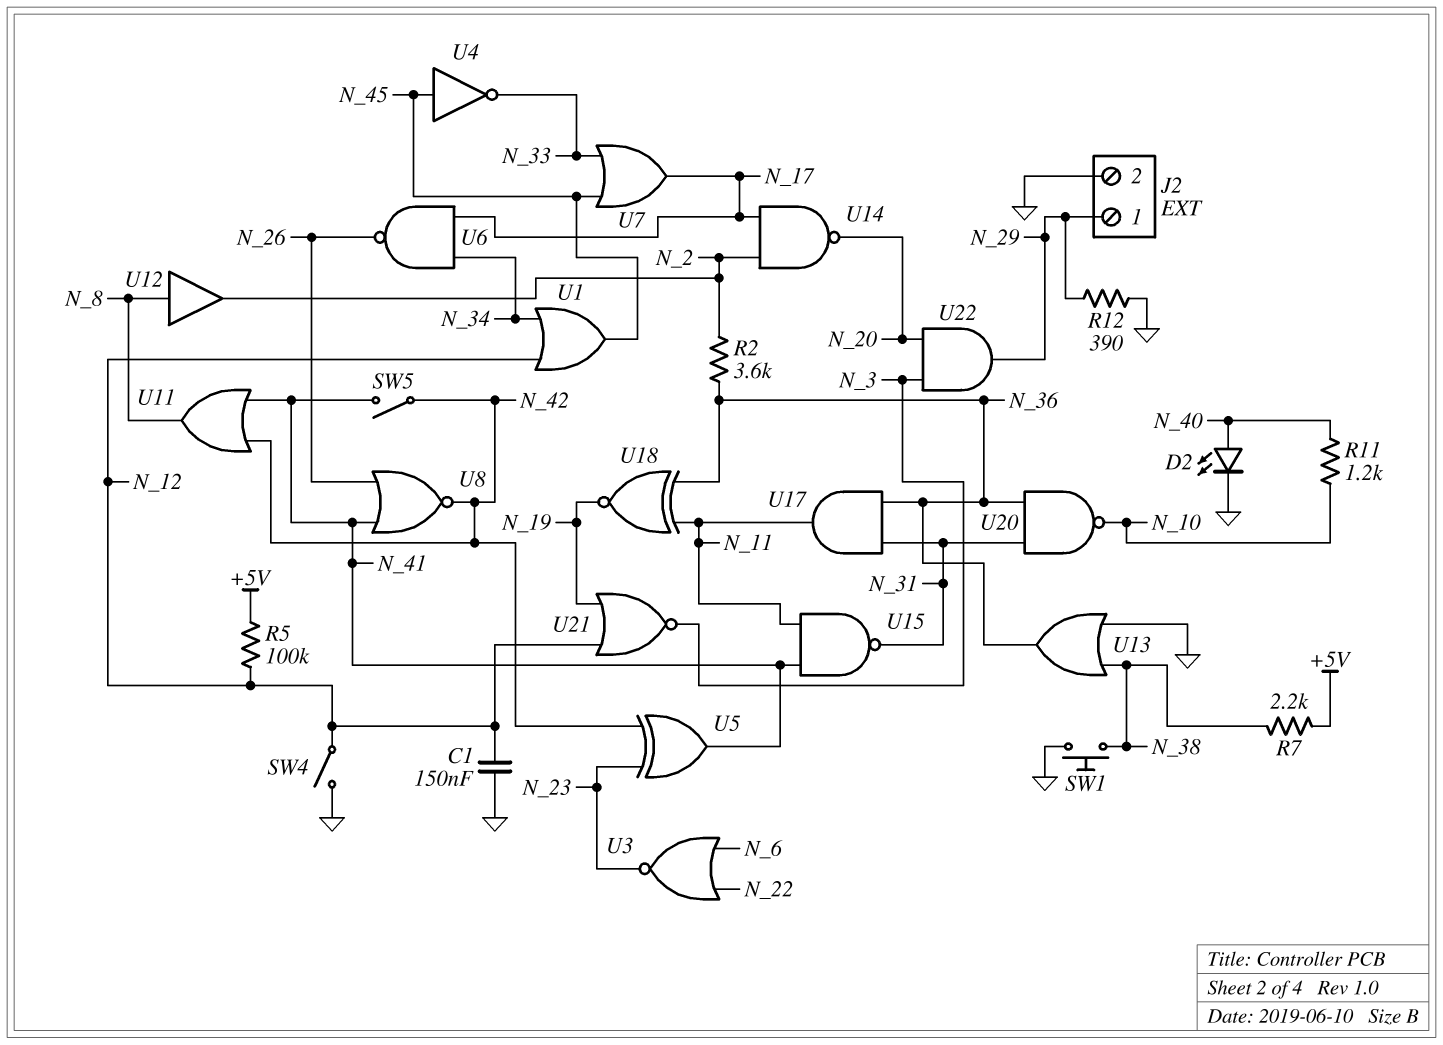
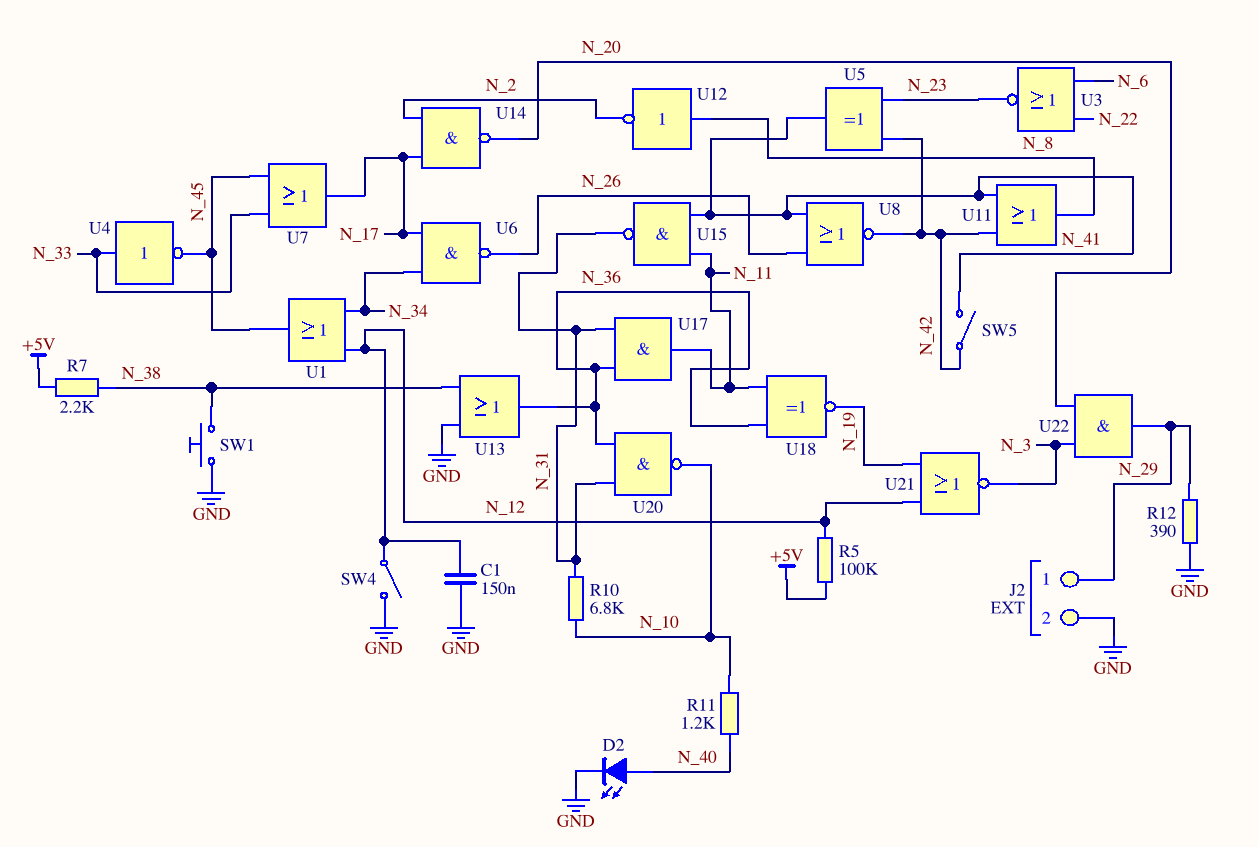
R2: 3.6k (N_2, N_36) -> none
R10: none -> 6.8k (N_10, N_31)
U4: NOT (in N_45, out N_33) -> NOT (in N_33, out N_45)
U12: buffer (in N_8, out N_2) -> NOT (in N_8, out N_2)

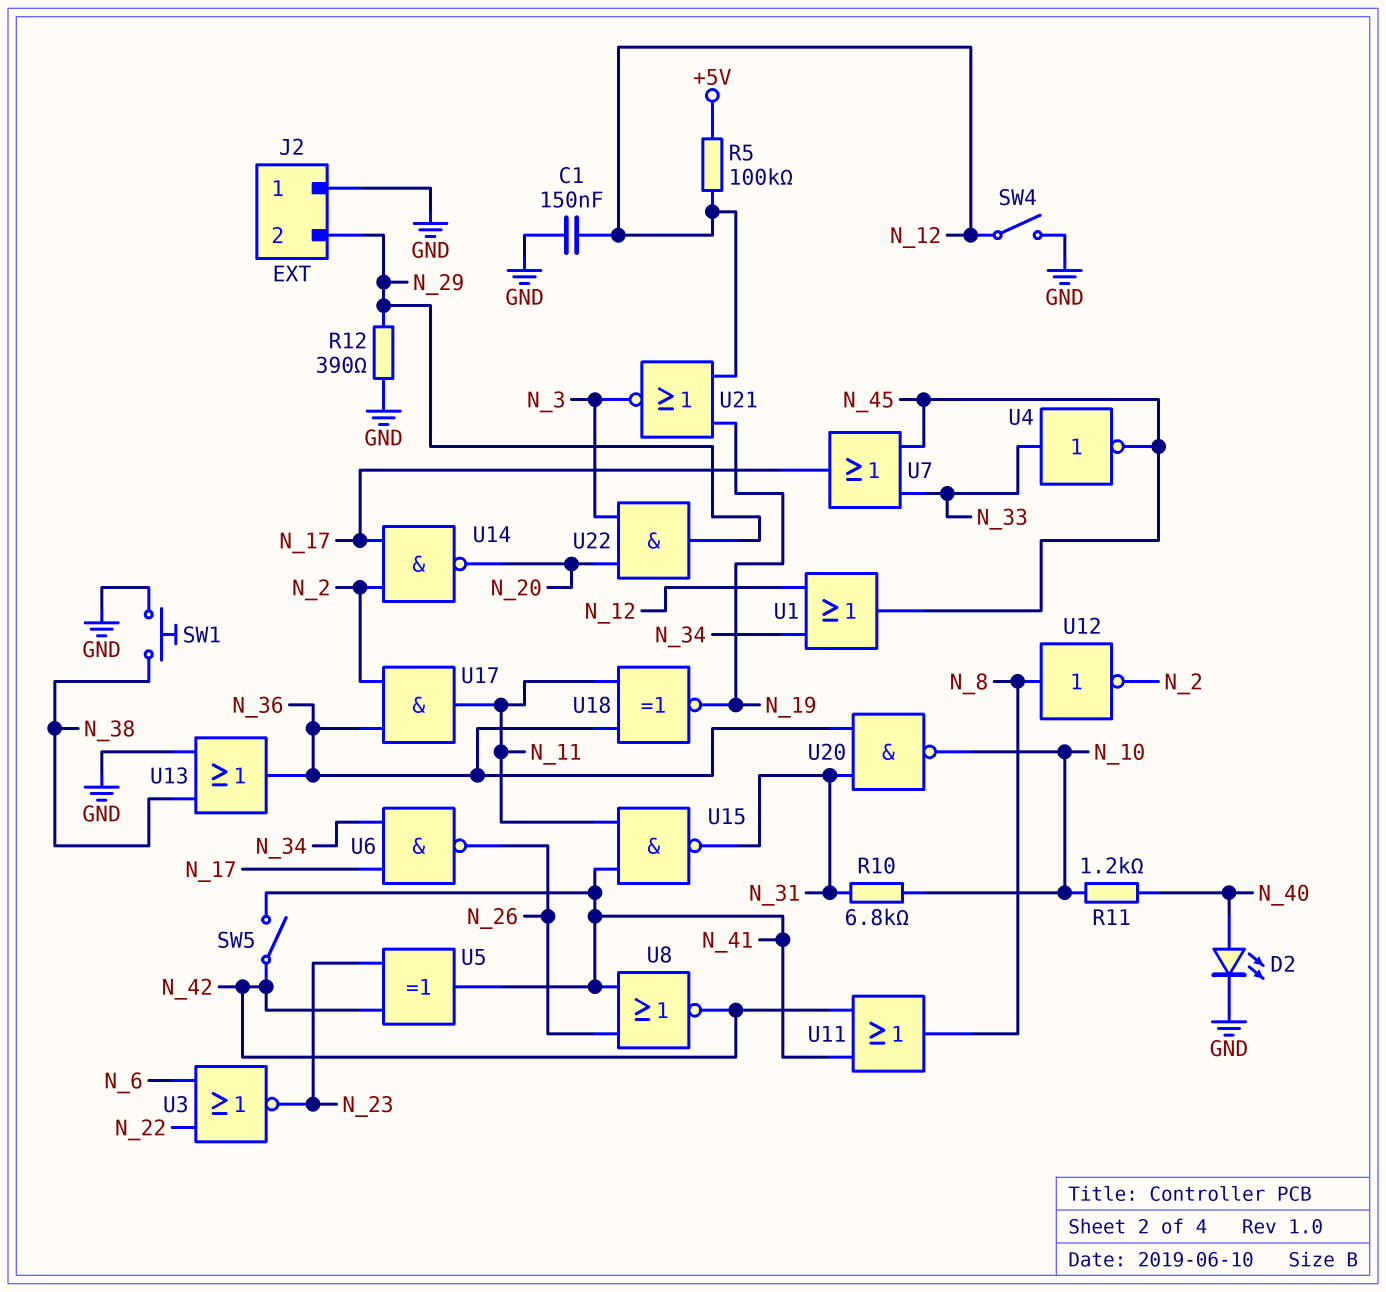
J2 pin 1: N_29 -> GND
J2 pin 2: GND -> N_29
R7: 2.2k (+5V, N_38) -> none
U17: AND (in N_31, in N_36, out N_11) -> AND (in N_2, in N_36, out N_11)

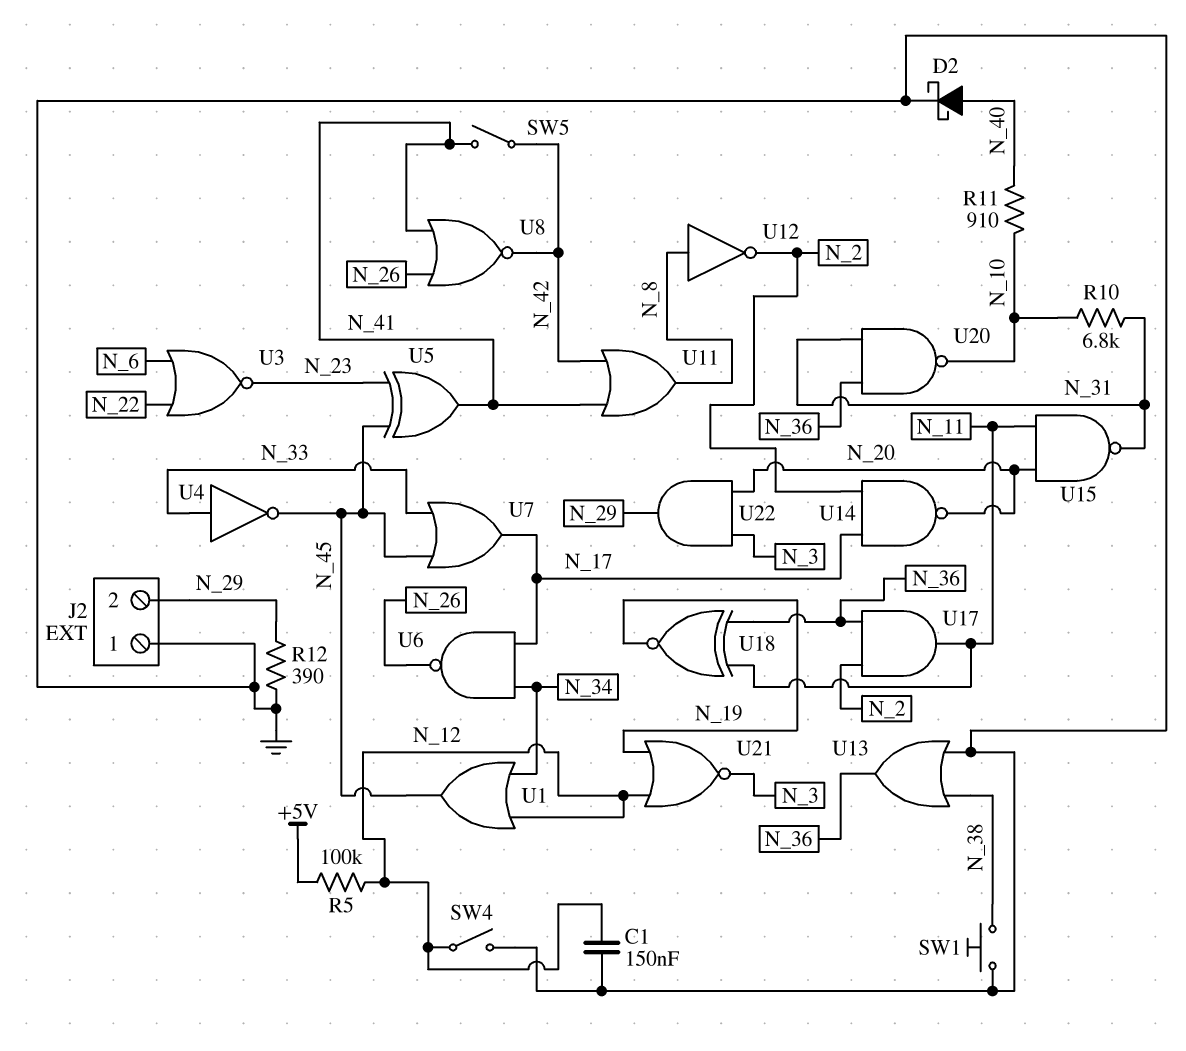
D2: LED (A N_40, K GND) -> schottky (A N_40, K GND)
R11: 1.2k (N_10, N_40) -> 910 (N_10, N_40)
U5: XOR (in N_23, in N_42, out N_41) -> XOR (in N_23, in N_45, out N_41)
U15: NAND (in N_11, in N_41, out N_31) -> NAND (in N_11, in N_20, out N_31)

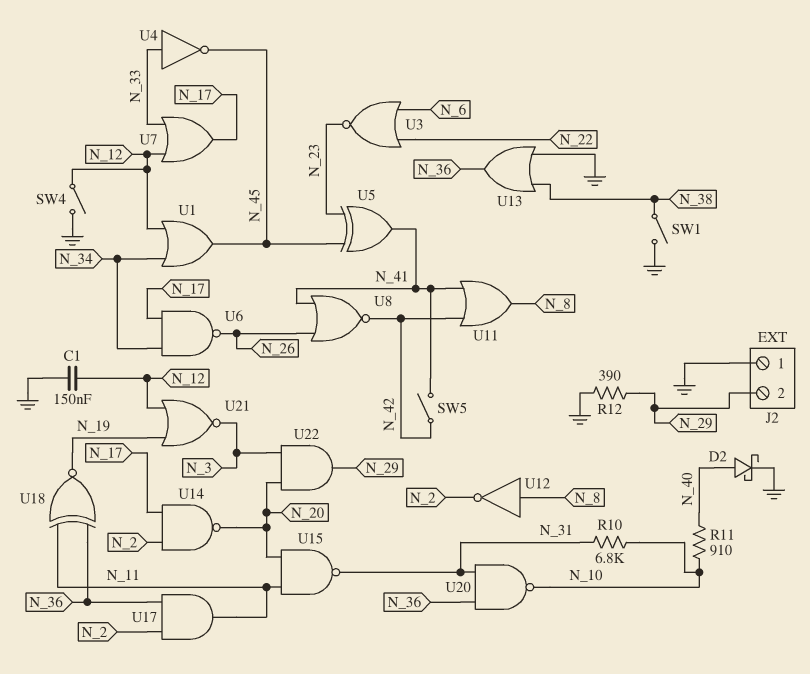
R5: 100k (+5V, N_12) -> none
SW1: button (GND, N_38) -> switch (GND, N_38)
U7: OR (in N_33, in N_45, out N_17) -> OR (in N_12, in N_33, out N_17)

